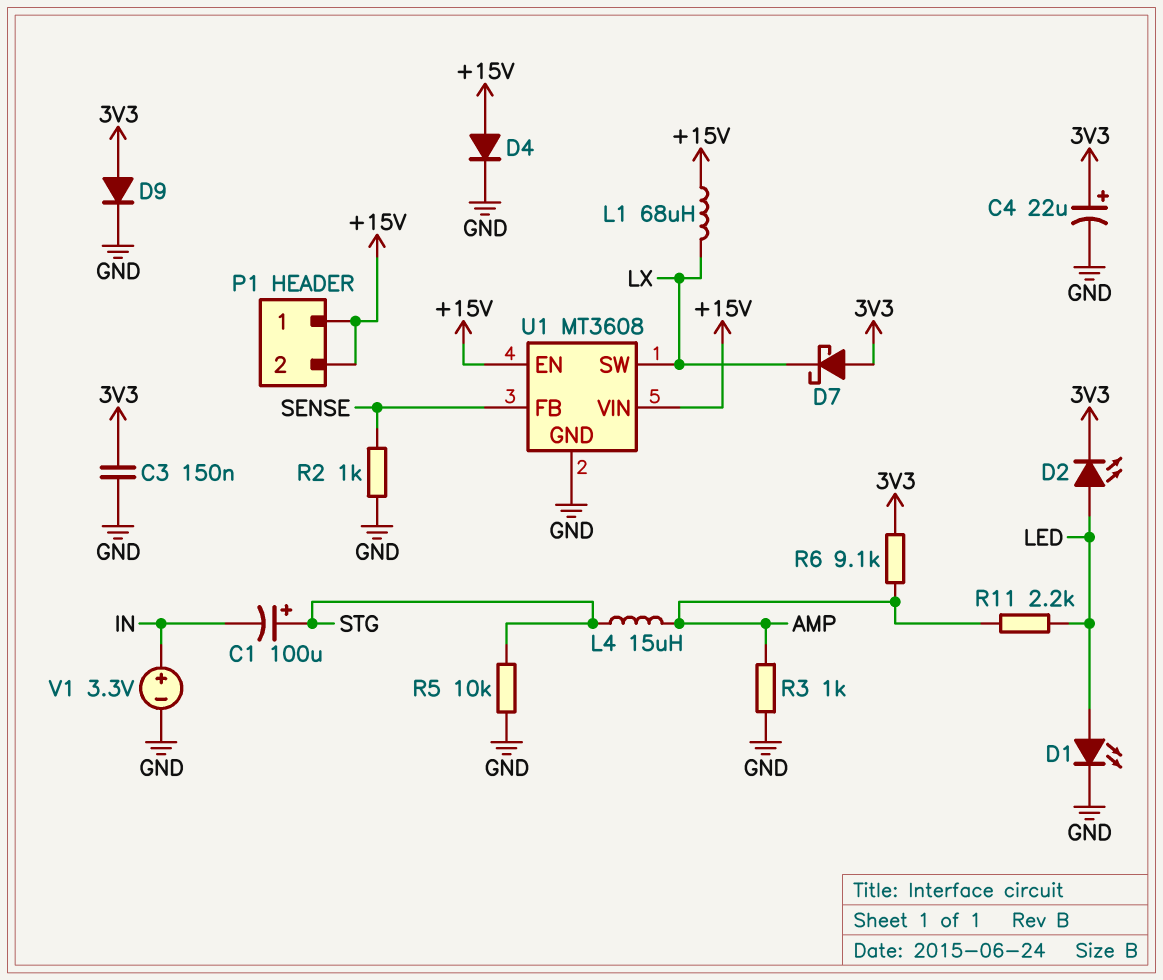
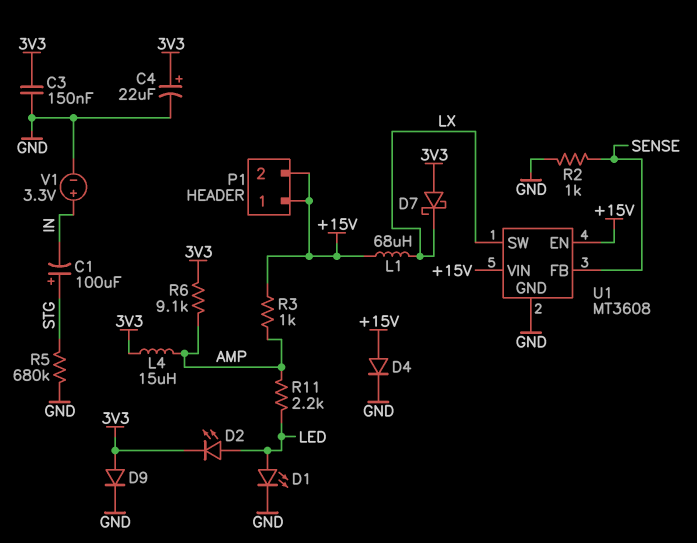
L4: 15uH (AMP, STG) -> 15uH (3V3, AMP)
R3: 1k (AMP, GND) -> 1k (+15V, AMP)
R5: 10k (GND, STG) -> 680k (GND, STG)

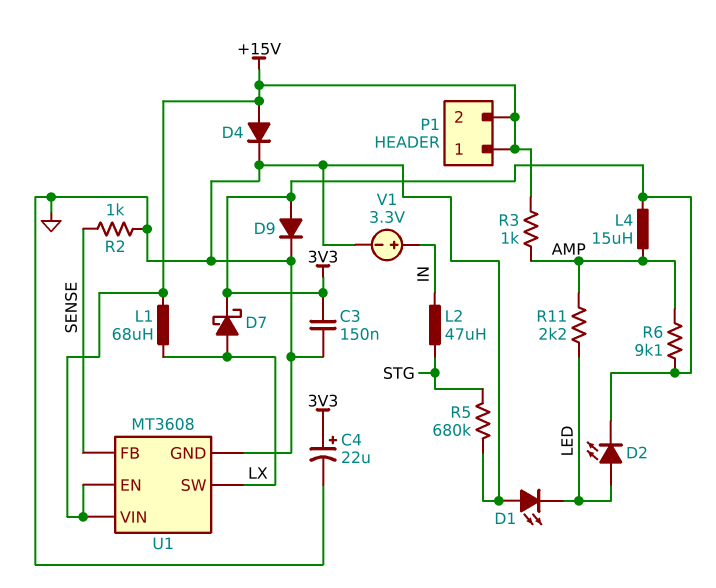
C1: 100uF (plus STG, minus IN) -> none
D1: LED (A LED, K GND) -> LED (A GND, K LED)
D7: schottky (A 3V3, K LX) -> schottky (A LX, K 3V3)
L2: none -> 47uH (IN, STG)

